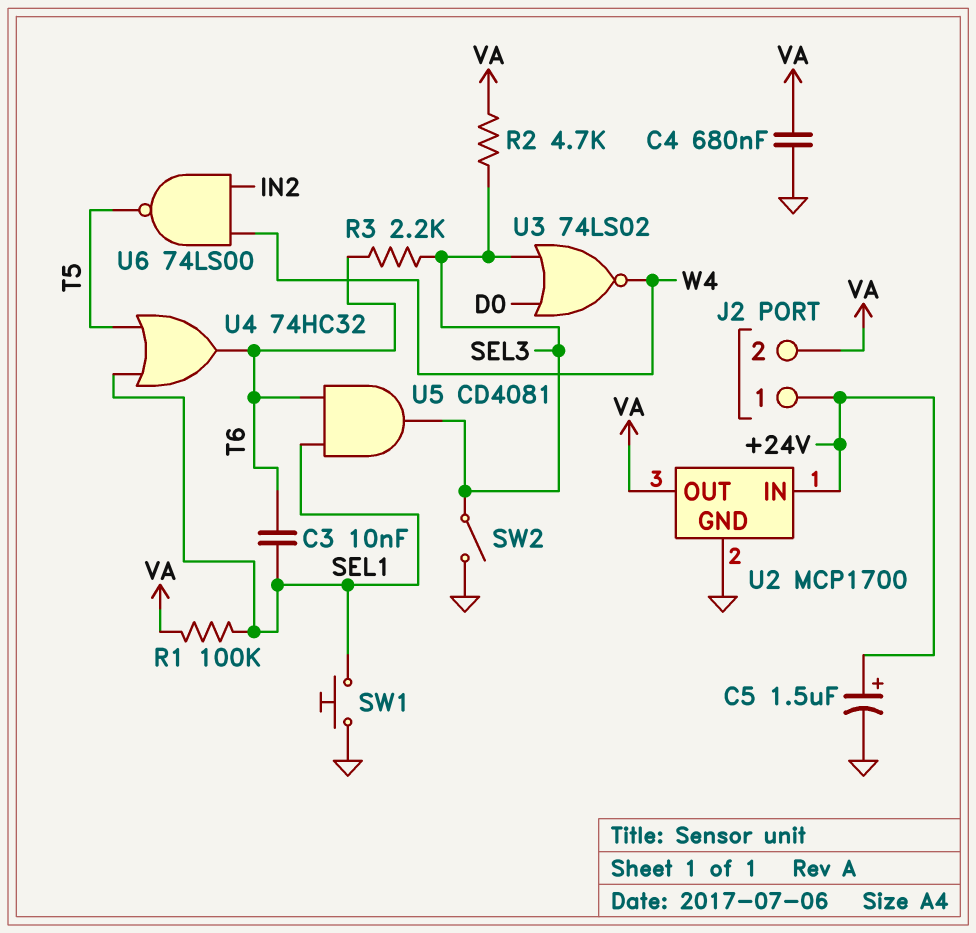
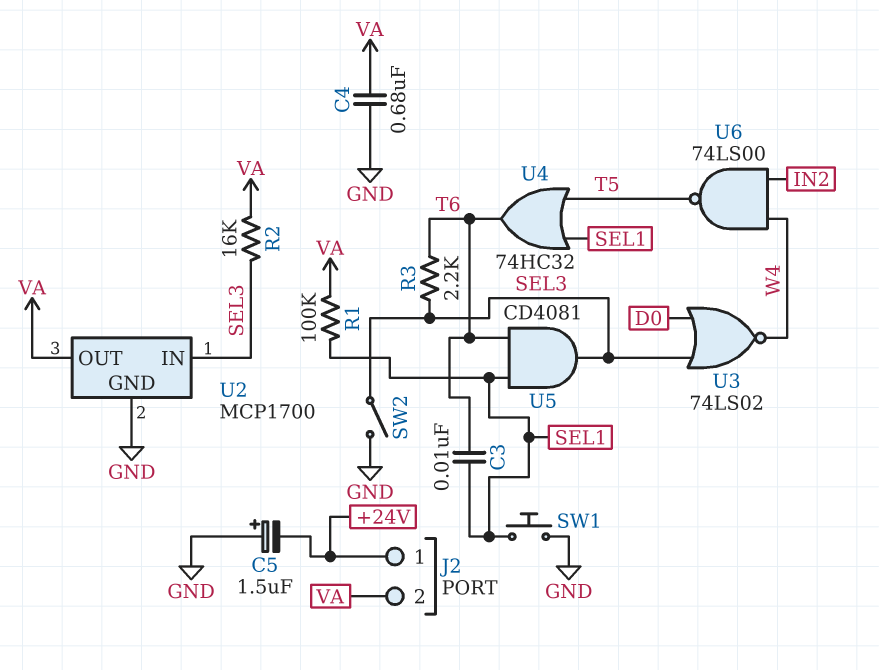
C5: 1.5uF (plus +24V, minus GND) -> 1.5uF (plus GND, minus +24V)
R2: 4.7k (SEL3, VA) -> 16k (SEL3, VA)
U2 pin IN: +24V -> SEL3

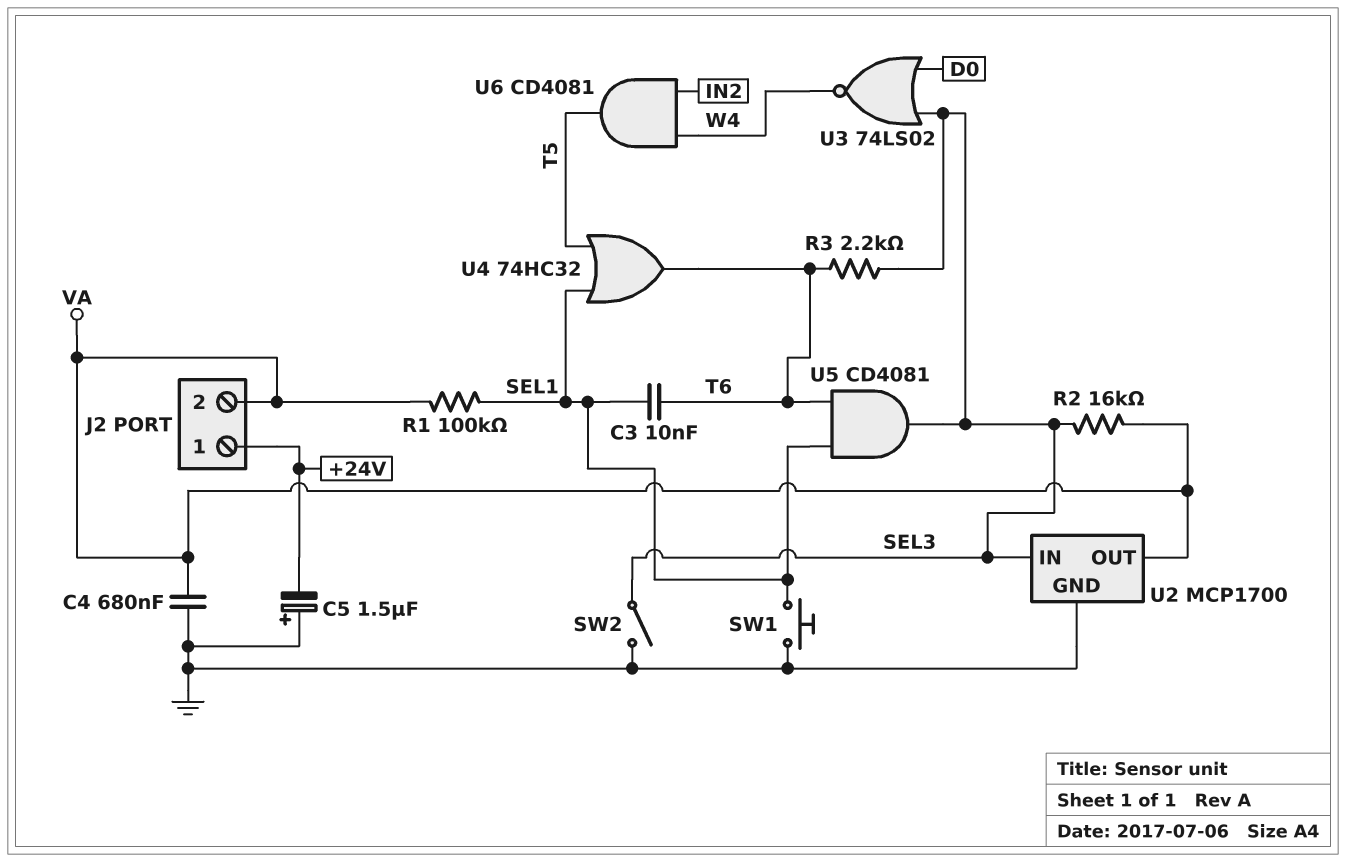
U6: NAND 74LS00 (in IN2, in W4, out T5) -> AND CD4081 (in IN2, in W4, out T5)

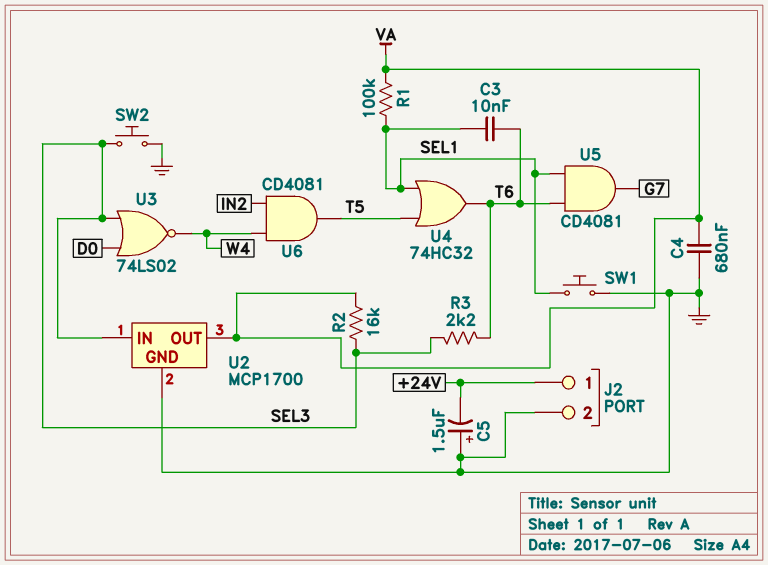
J2 pin 2: VA -> GND
SW2: switch (GND, SEL3) -> button (GND, SEL3)
U5: AND CD4081 (in SEL1, in T6, out SEL3) -> AND CD4081 (in SEL1, in T6, out G7)

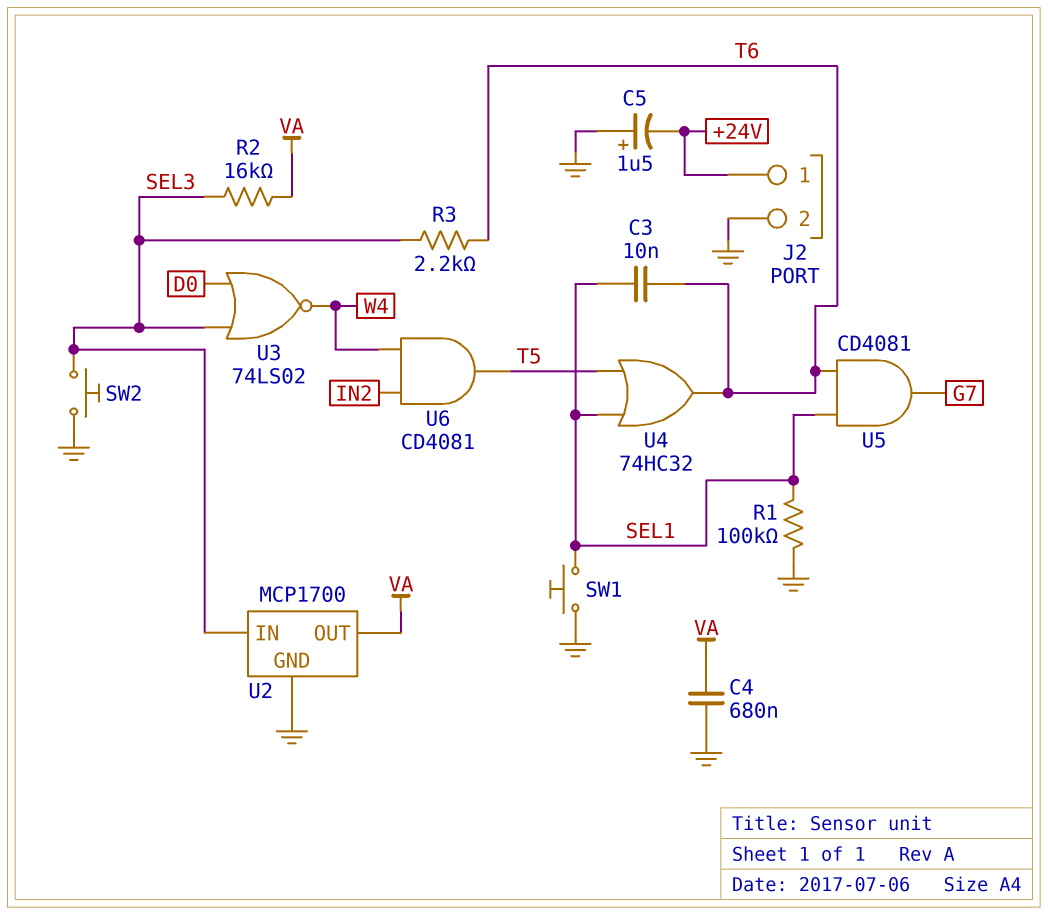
R1: 100k (SEL1, VA) -> 100k (GND, SEL1)

